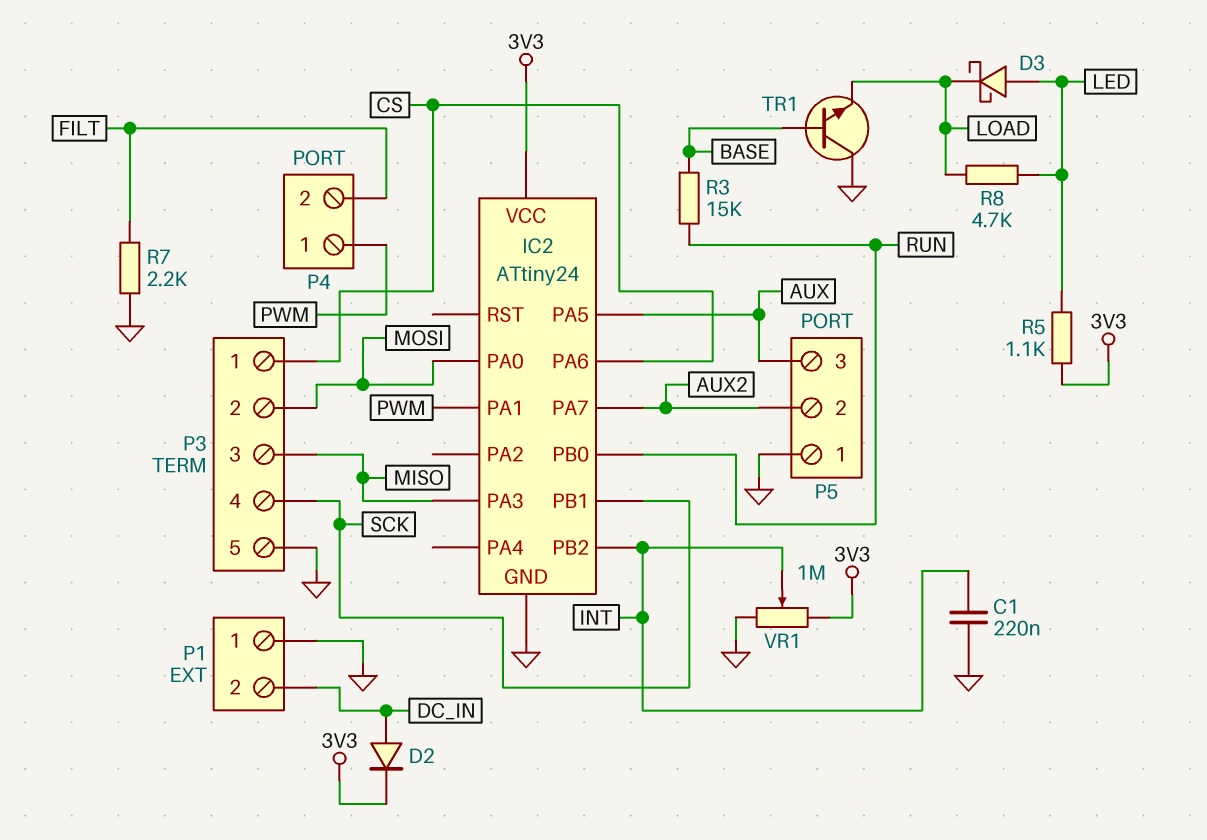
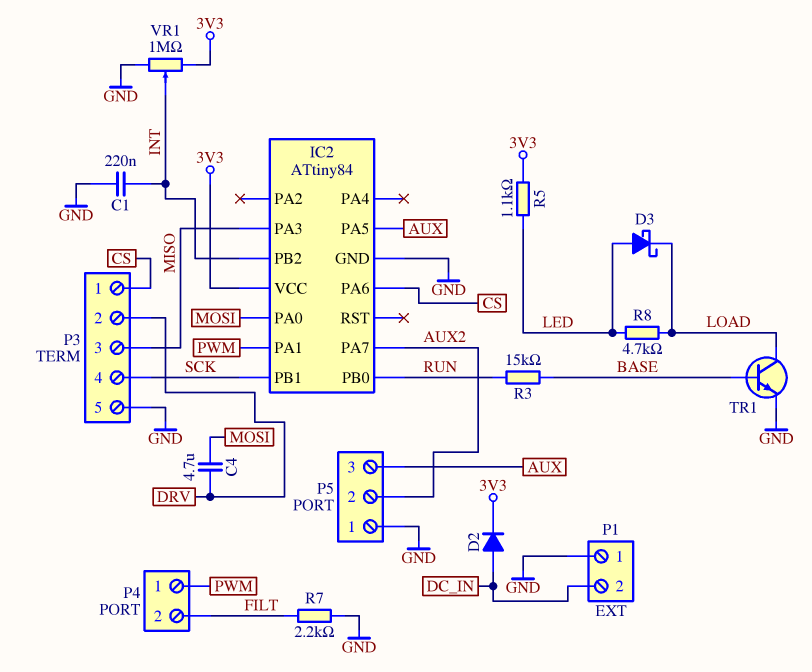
C4: none -> 4.7uF (DRV, MOSI)
IC2: ATtiny24 -> ATtiny84
P3 pin 2: MOSI -> DRV
TR1: NPN (B BASE, C GND, E LOAD) -> NPN (B BASE, C LOAD, E GND)

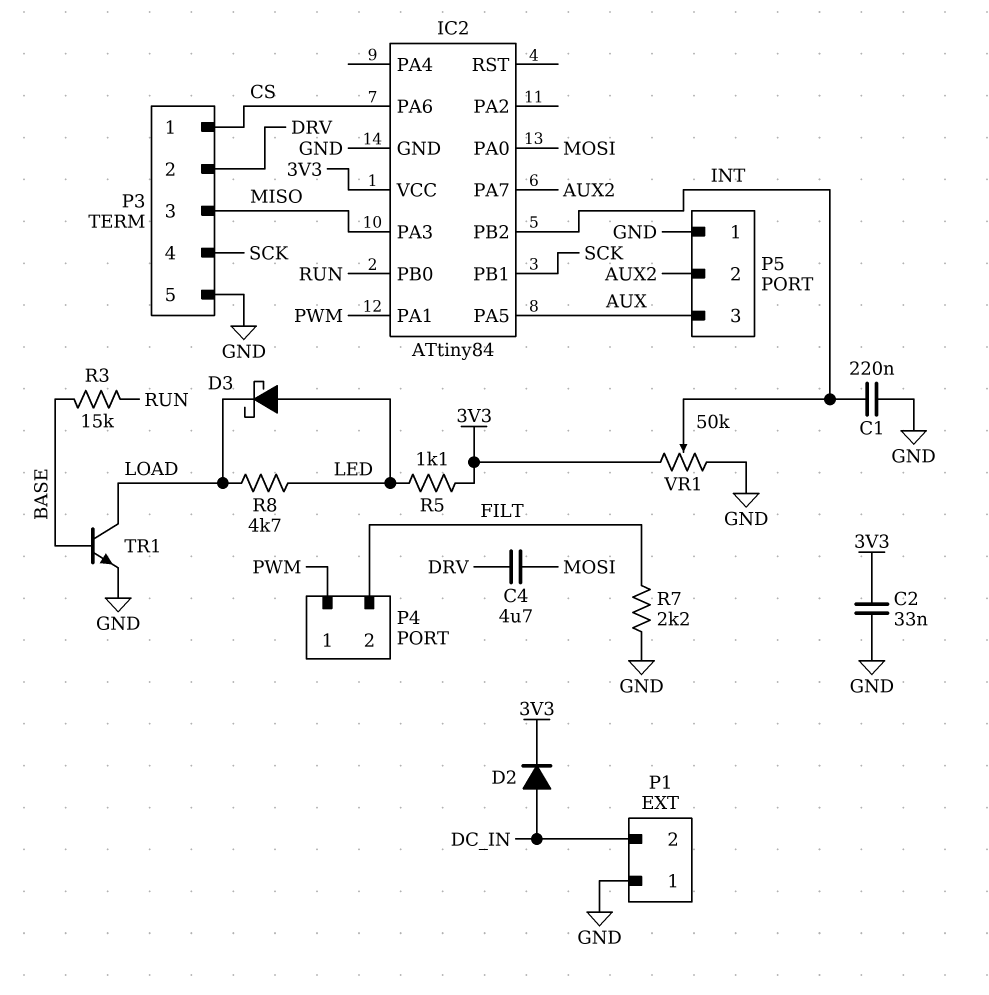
C2: none -> 33nF (3V3, GND)
VR1: 1M (3V3, GND, wiper INT) -> 50k (3V3, GND, wiper INT)

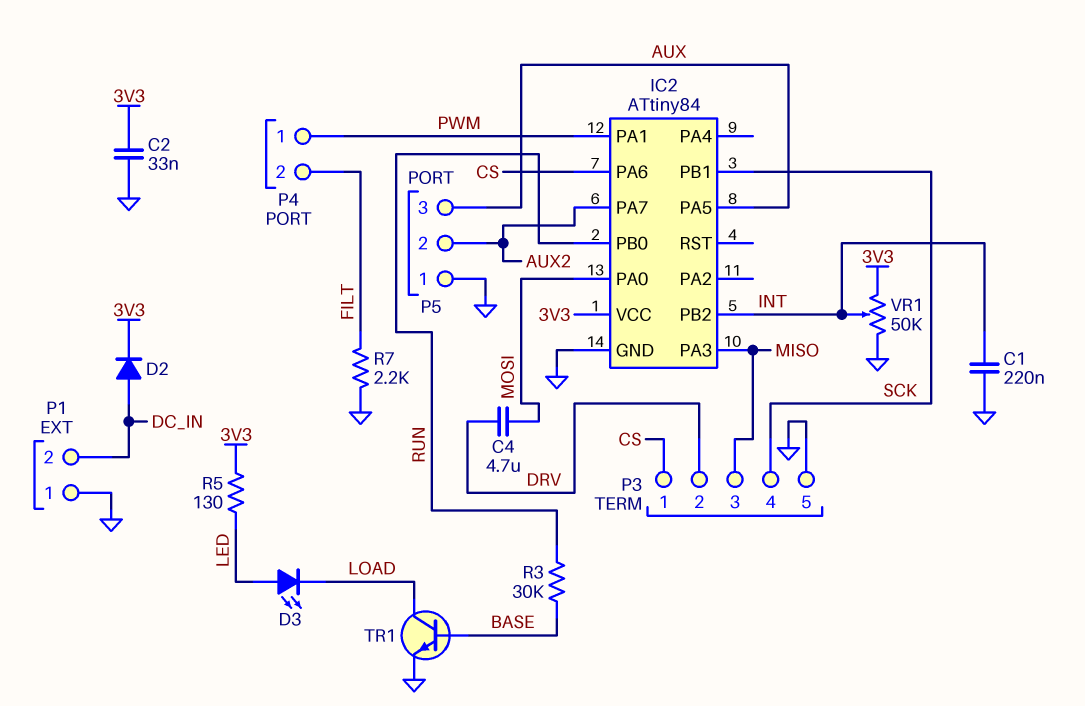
D3: schottky (A LED, K LOAD) -> LED (A LED, K LOAD)
R3: 15k (BASE, RUN) -> 30k (BASE, RUN)
R5: 1.1k (3V3, LED) -> 130 (3V3, LED)
R8: 4.7k (LED, LOAD) -> none

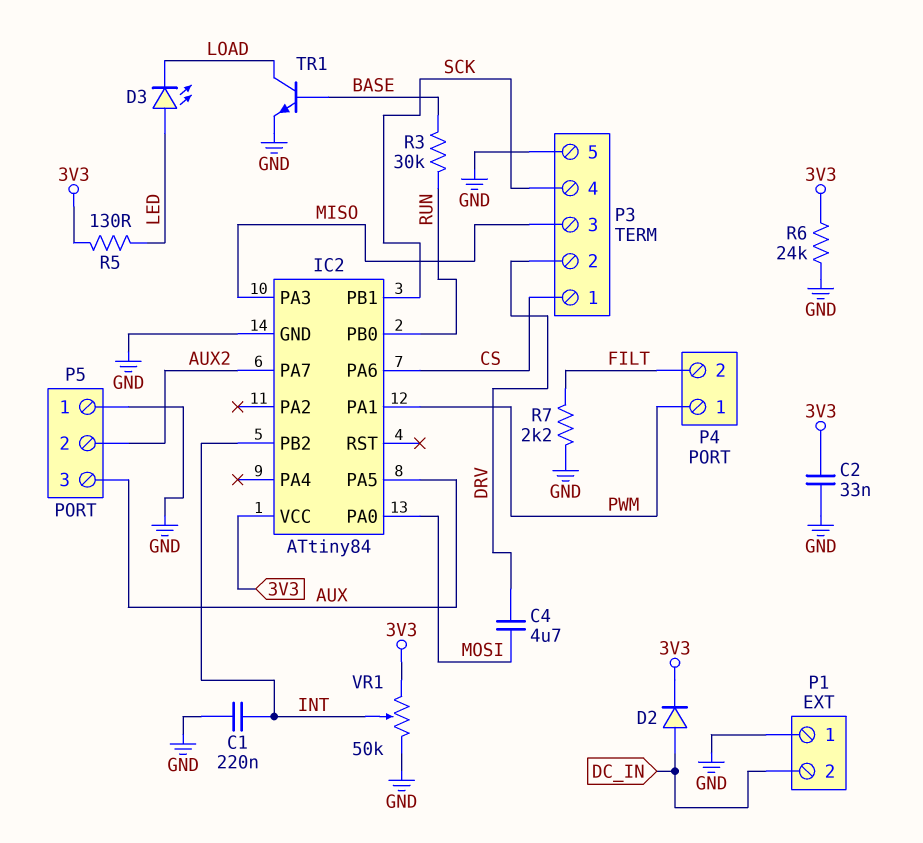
R6: none -> 24k (3V3, GND)

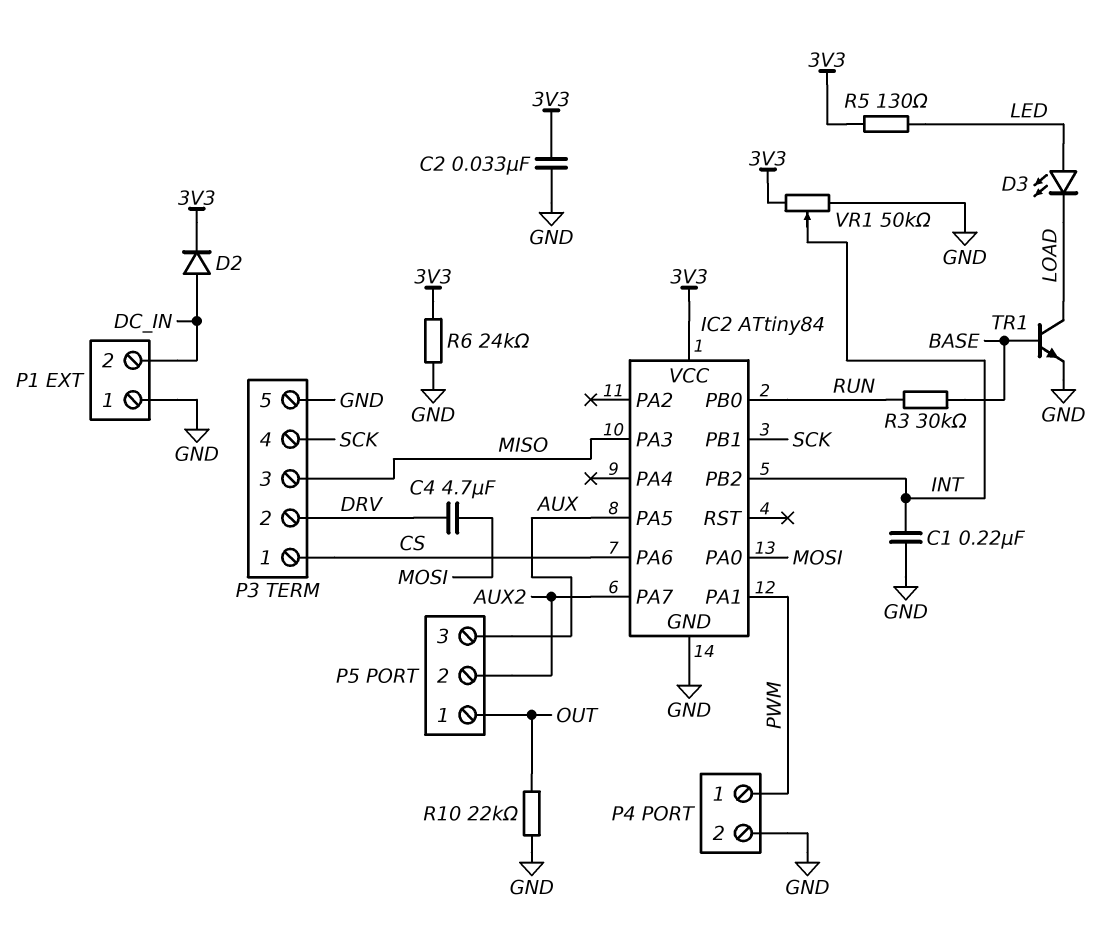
P4 pin 2: FILT -> GND
P5 pin 1: GND -> OUT
R7: 2.2k (FILT, GND) -> none
R10: none -> 22k (GND, OUT)

